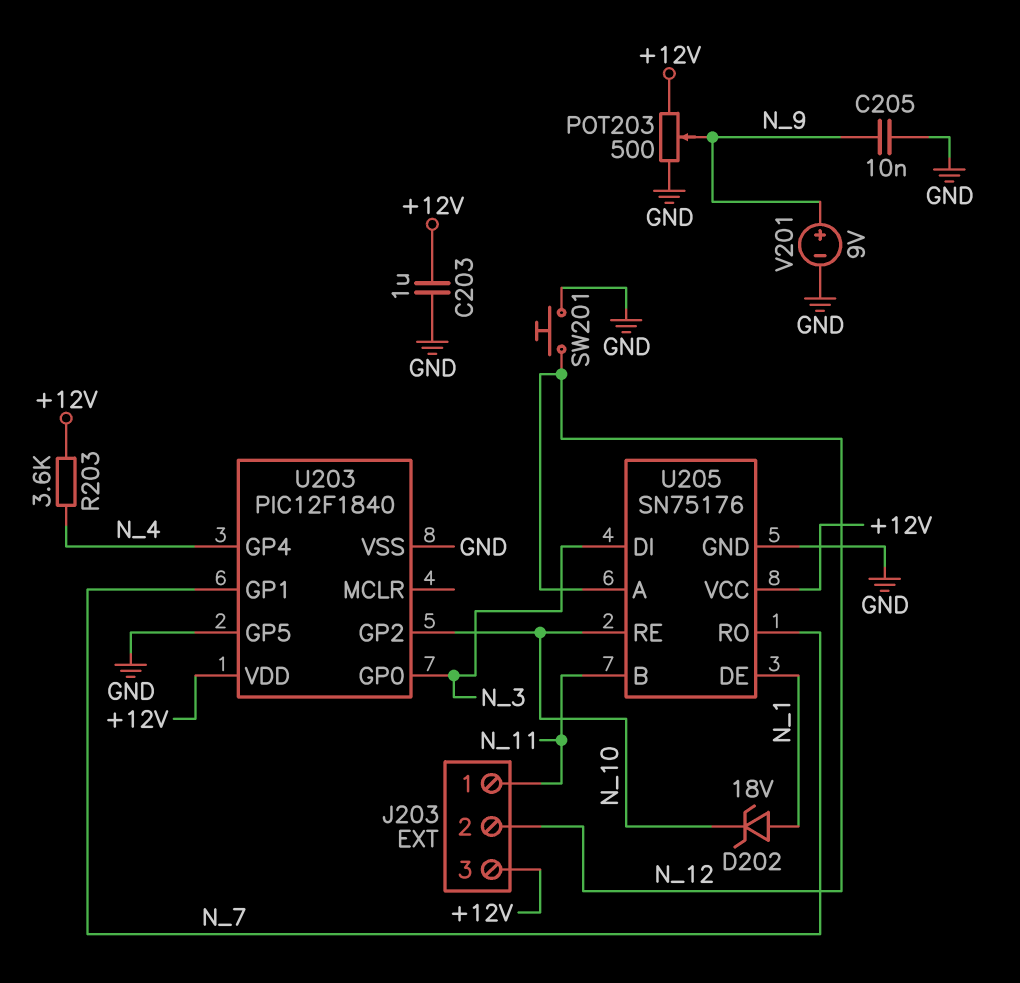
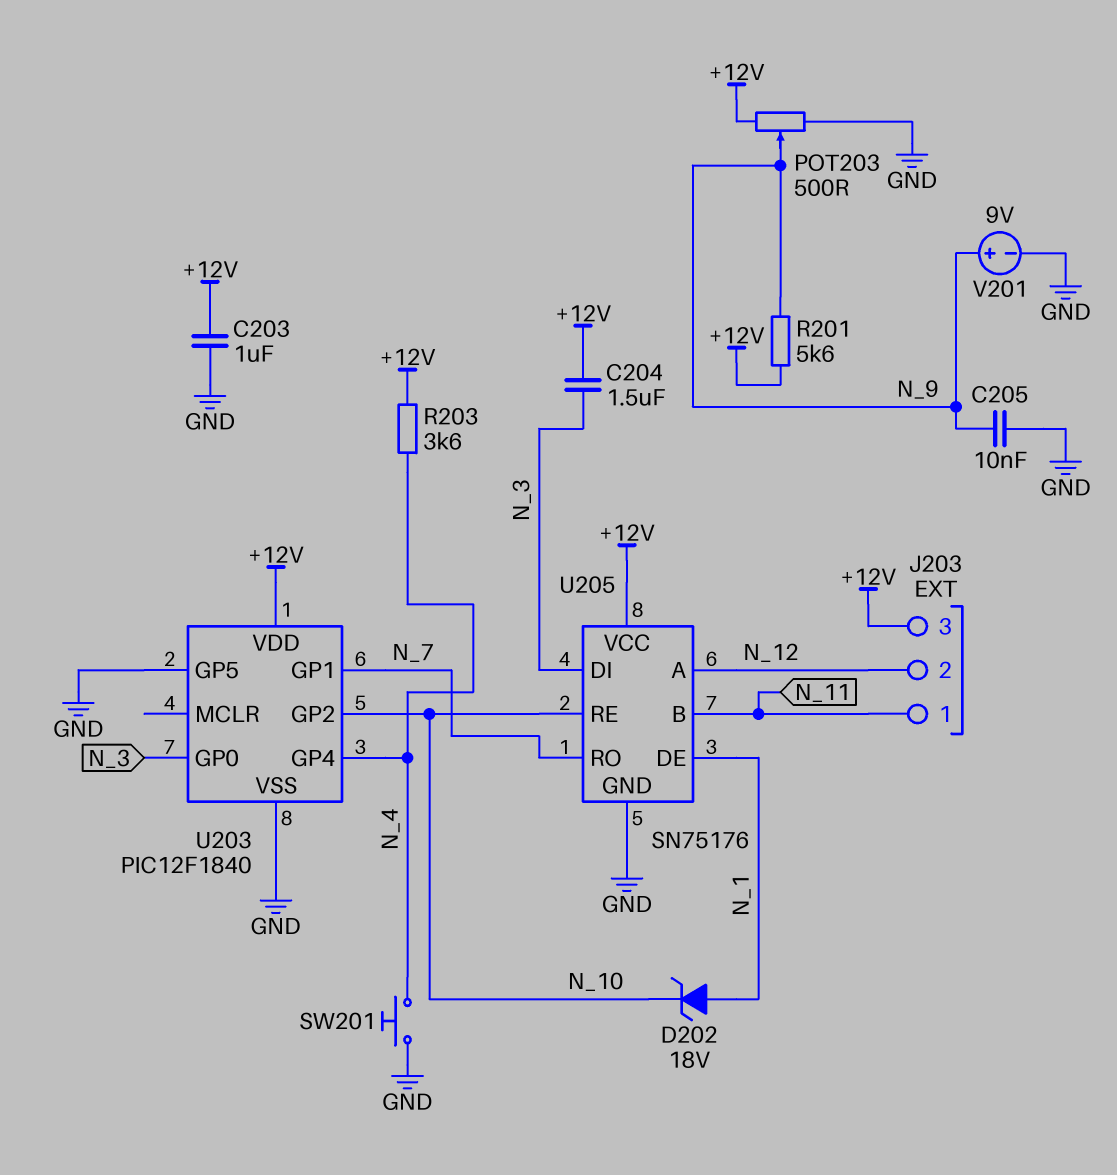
C204: none -> 1.5uF (+12V, N_3)
R201: none -> 5.6k (+12V, N_9)
SW201: button (GND, N_12) -> button (GND, N_4)

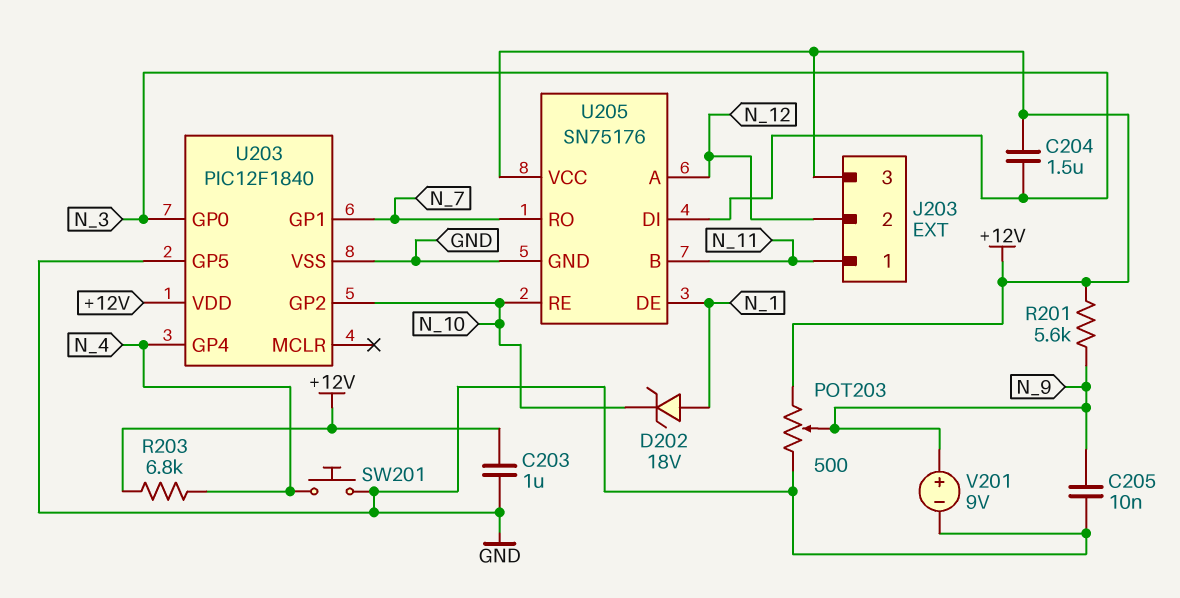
R203: 3.6k (+12V, N_4) -> 6.8k (+12V, N_4)

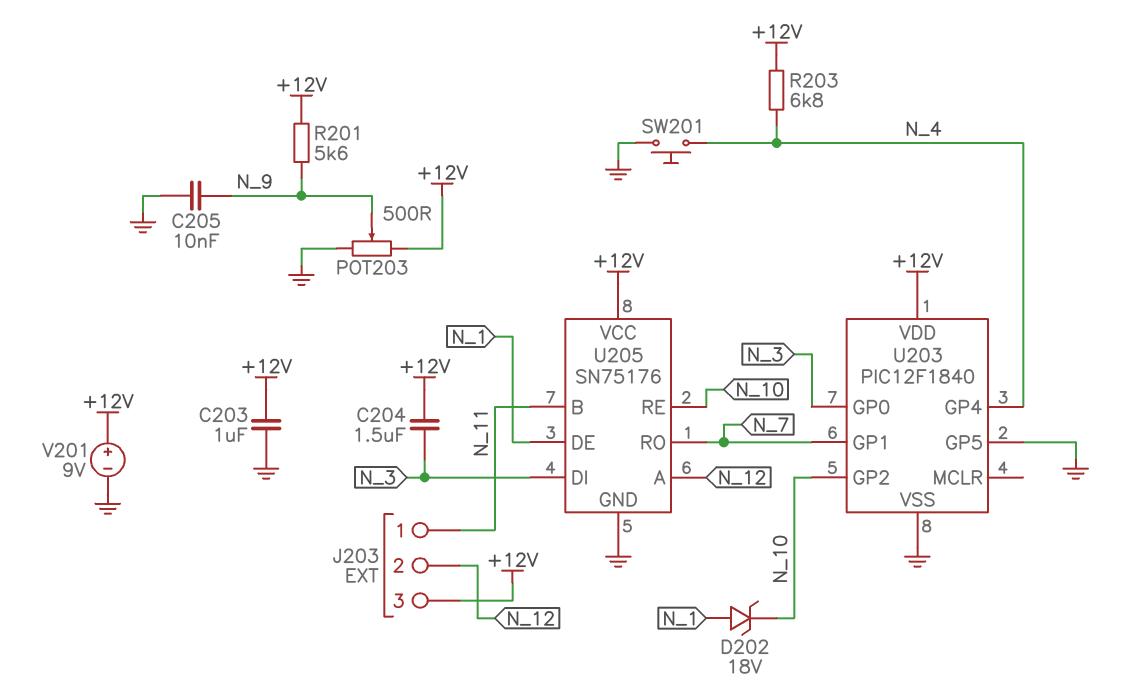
V201: 9V (plus N_9, minus GND) -> 9V (plus +12V, minus GND)

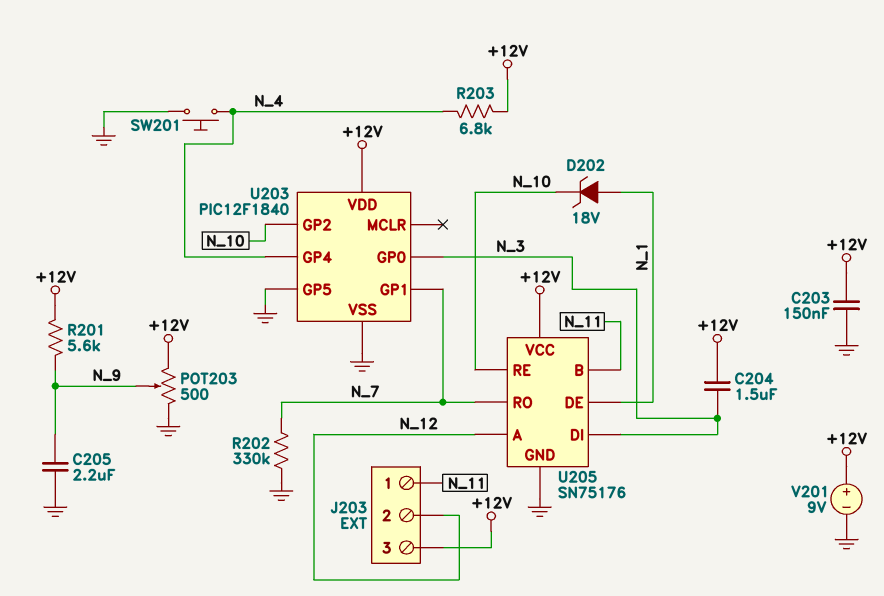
C203: 1uF (+12V, GND) -> 150nF (+12V, GND)
C205: 10nF (GND, N_9) -> 2.2uF (GND, N_9)
R202: none -> 330k (GND, N_7)

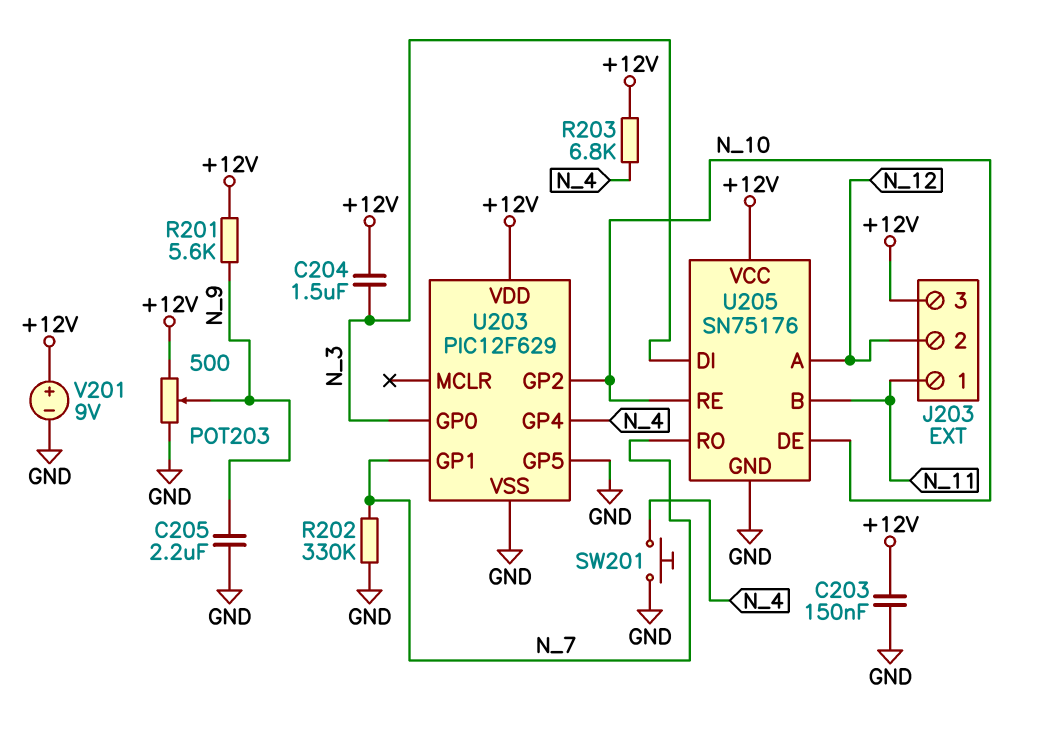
D202: zener 18V (A N_1, K N_10) -> none
U203: PIC12F1840 -> PIC12F629
U205 pin DE: N_1 -> N_10

